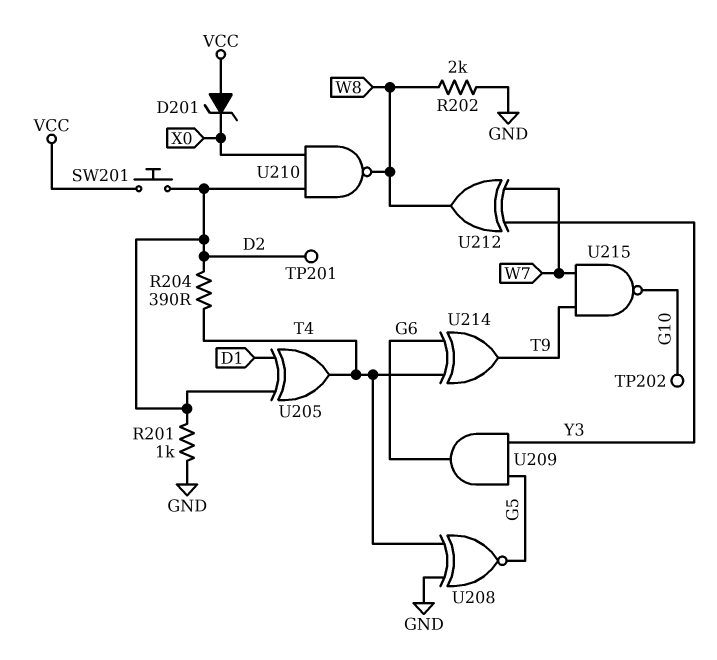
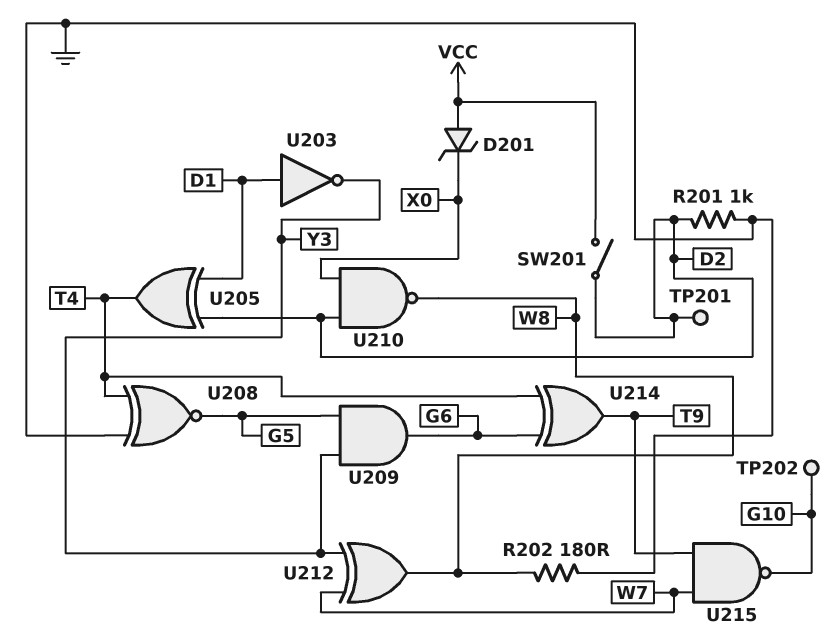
R202: 2k (GND, W8) -> 180 (GND, W8)
R204: 390 (D2, T4) -> none
SW201: button (D2, VCC) -> switch (D2, VCC)
U203: none -> NOT (in D1, out Y3)

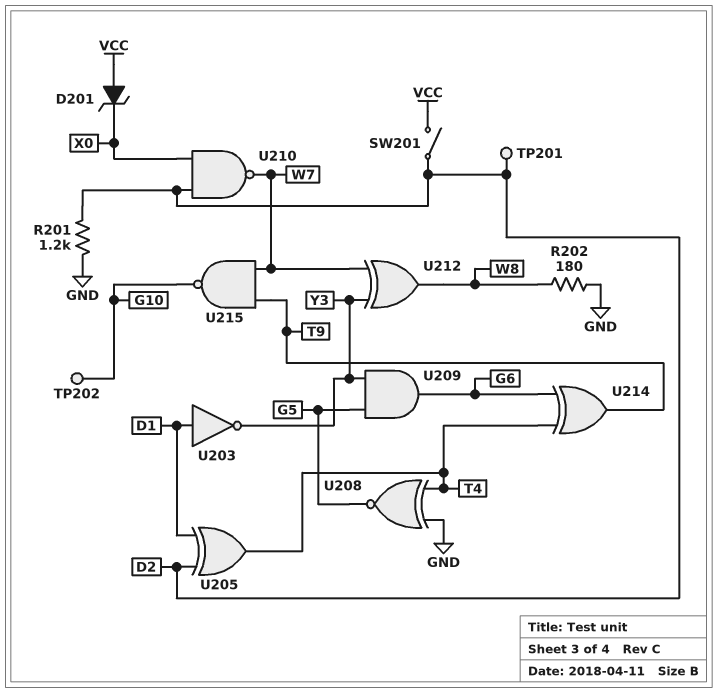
R201: 1k (D2, GND) -> 1.2k (D2, GND)
U210: NAND (in D2, in X0, out W8) -> NAND (in D2, in X0, out W7)

